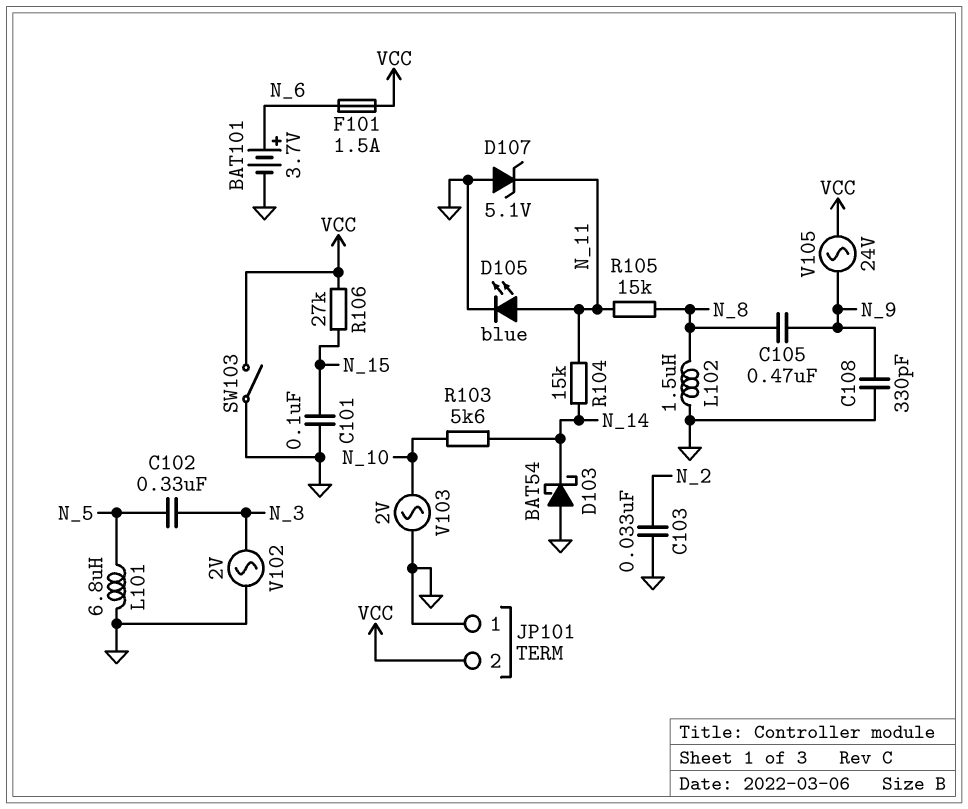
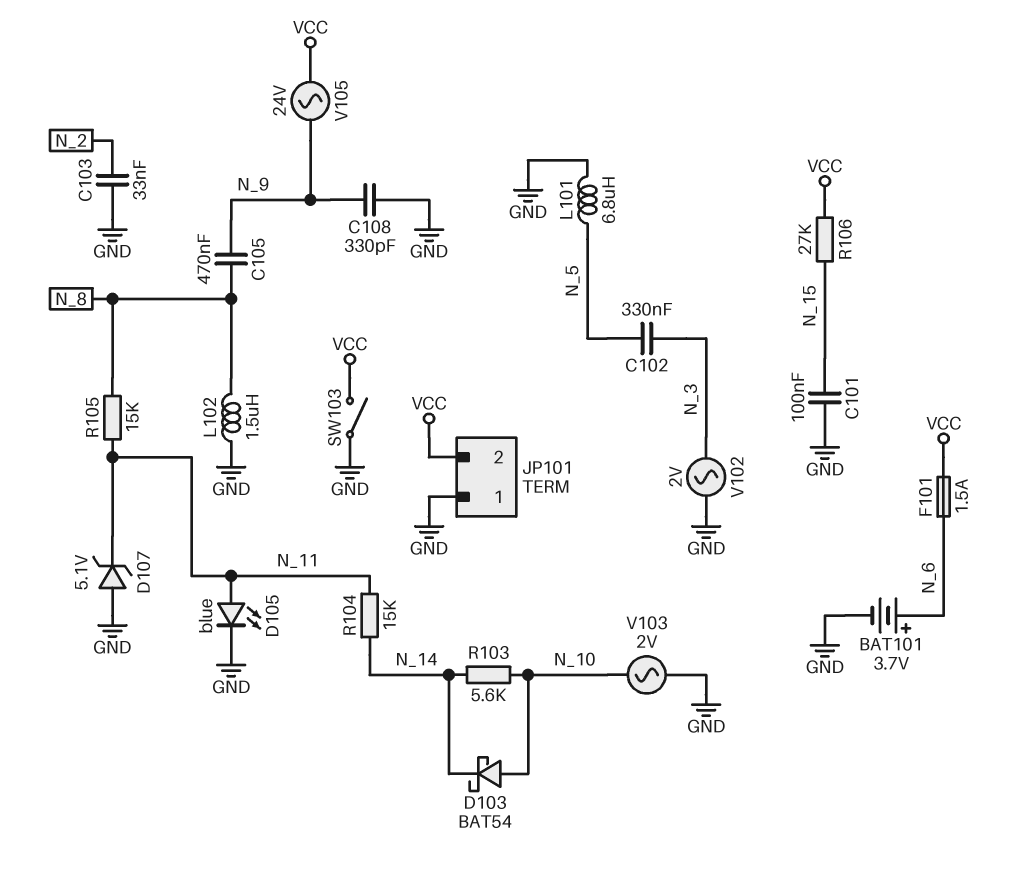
D103: schottky BAT54 (A GND, K N_14) -> schottky BAT54 (A N_10, K N_14)

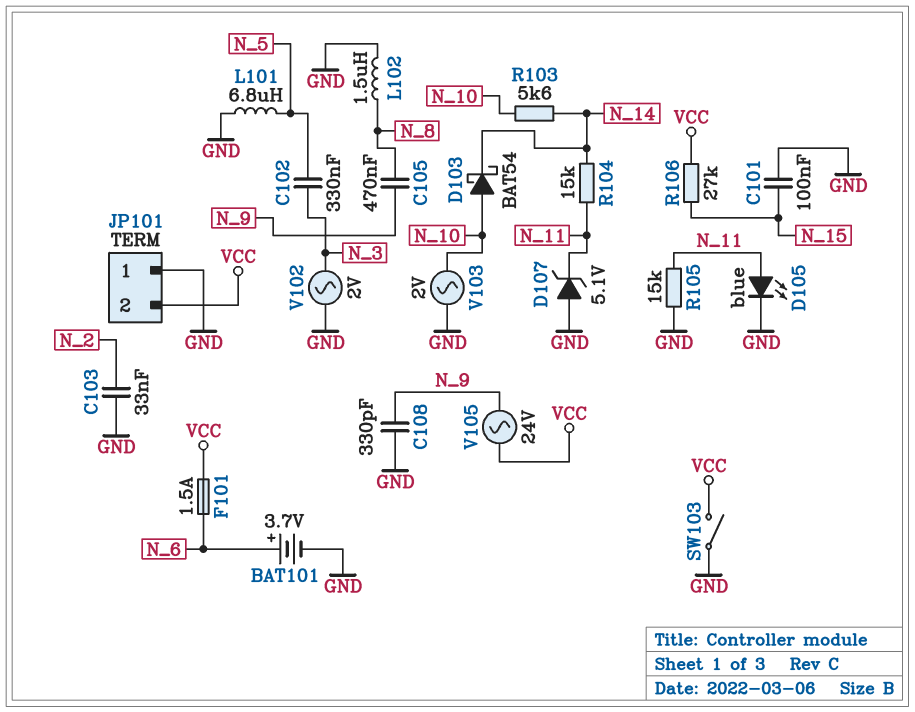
R105: 15k (N_8, N_11) -> 15k (GND, N_11)

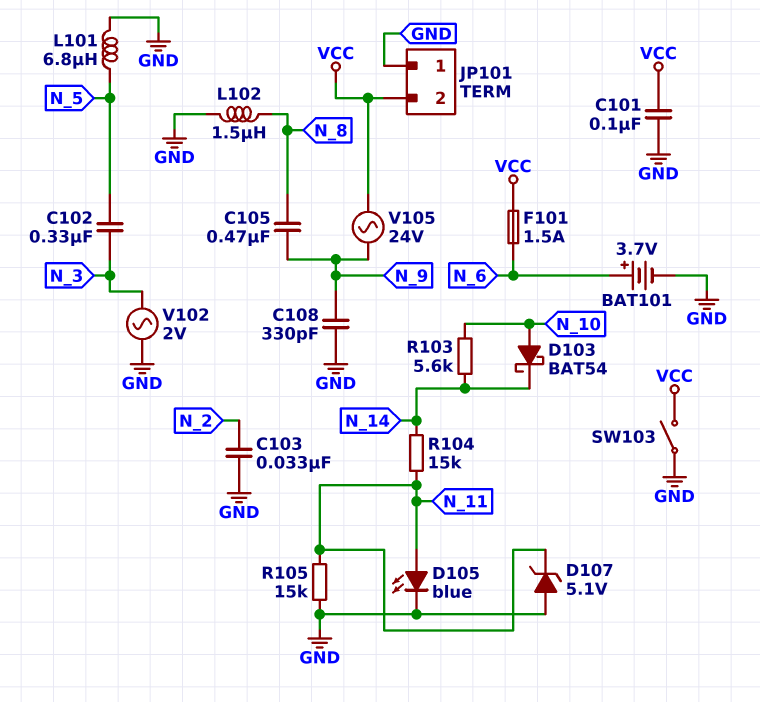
C101: 100nF (GND, N_15) -> 100nF (GND, VCC)
R106: 27k (N_15, VCC) -> none
V103: AC 2V (GND, N_10) -> none

